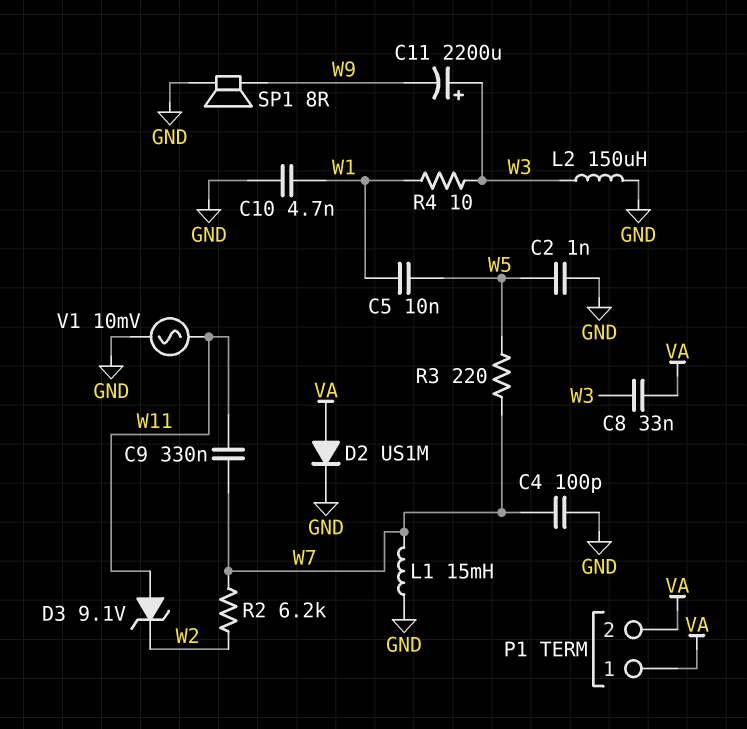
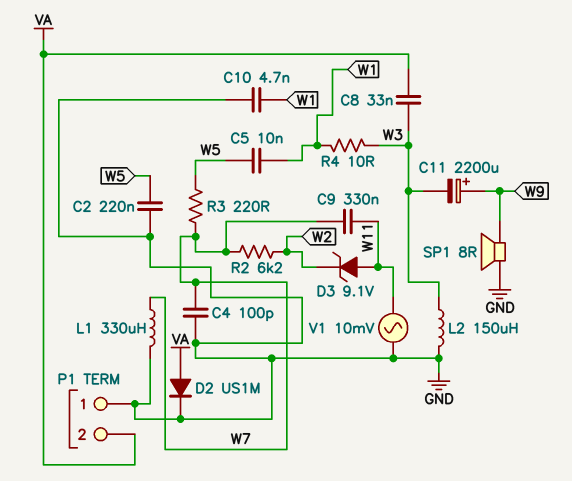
C2: 1nF (GND, W5) -> 220nF (GND, W5)
C11: 2200uF (plus W3, minus W9) -> 2200uF (plus W9, minus W3)
L1: 15mH (GND, W7) -> 330uH (GND, W7)
P1 pin 1: VA -> GND

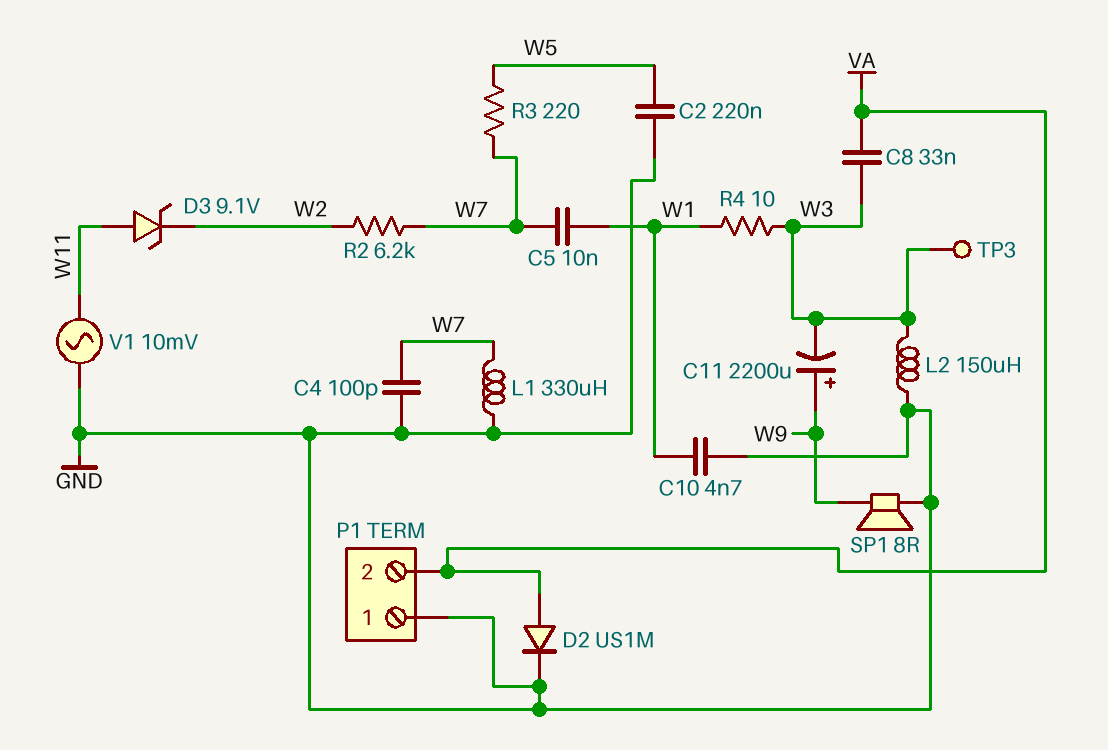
C5: 10nF (W1, W5) -> 10nF (W1, W7)
C9: 330nF (W7, W11) -> none
TP3: none -> test point (W3)

